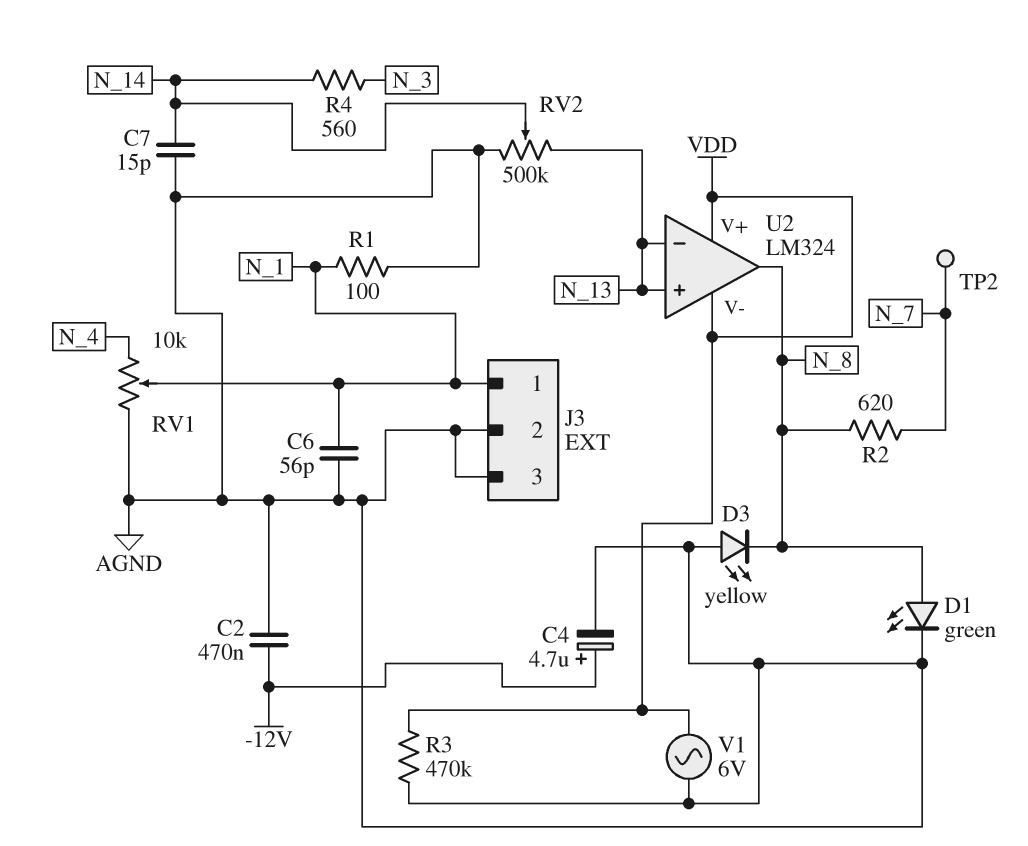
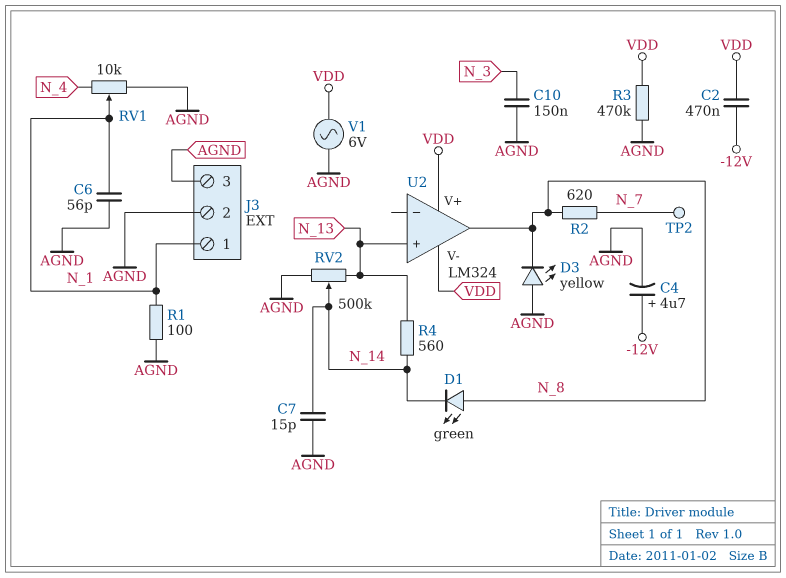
C2: 470nF (-12V, AGND) -> 470nF (-12V, VDD)
C10: none -> 150nF (AGND, N_3)
D1: LED green (A N_8, K AGND) -> LED green (A N_8, K N_14)
R4: 560 (N_3, N_14) -> 560 (N_13, N_14)
U2 pin in-: N_13 -> none

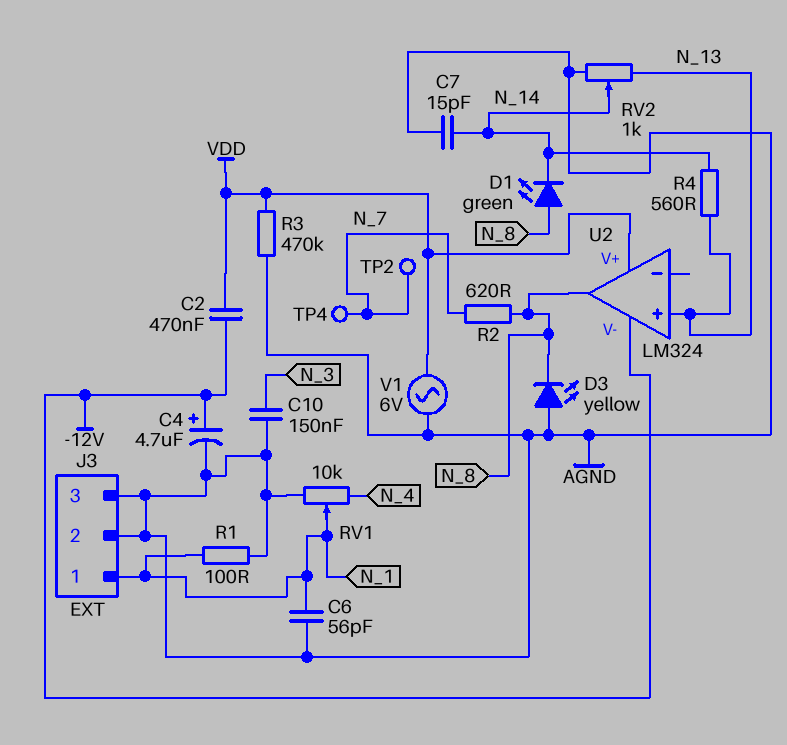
RV2: 500k (AGND, N_13, wiper N_14) -> 1k (AGND, N_13, wiper N_14)
TP4: none -> test point (N_7)
U2 pin V-: VDD -> -12V

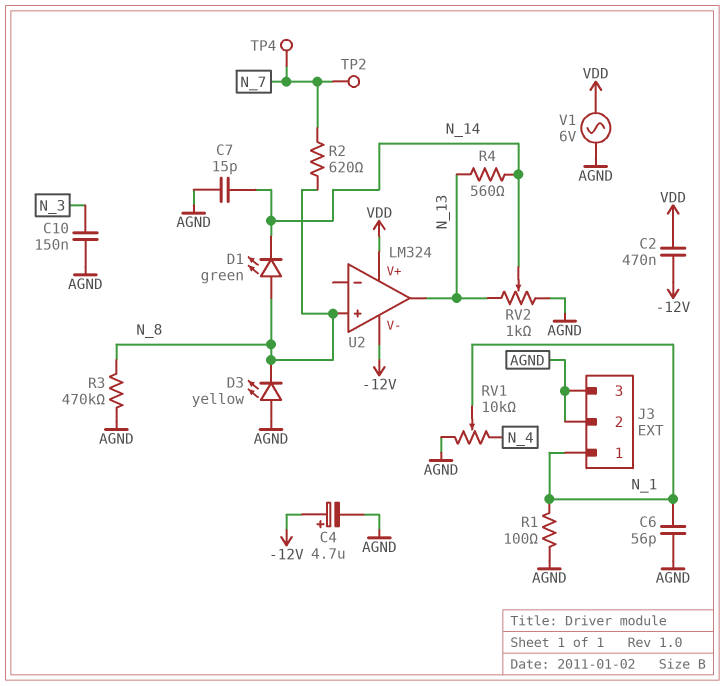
R3: 470k (AGND, VDD) -> 470k (AGND, N_8)
U2 pin in+: N_13 -> N_8
U2 pin out: N_8 -> N_13

